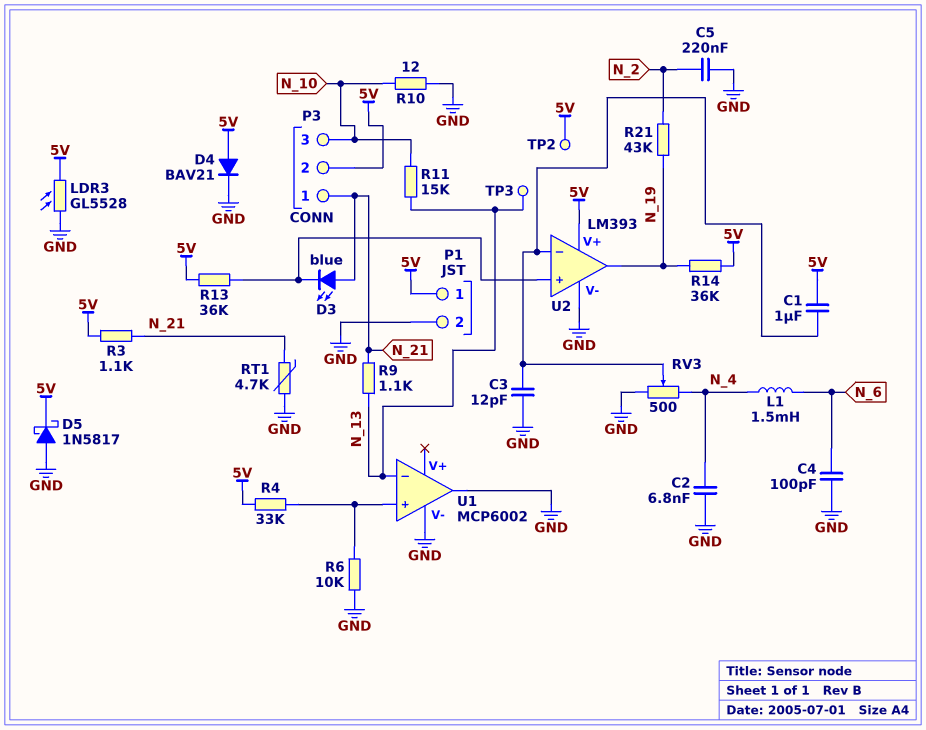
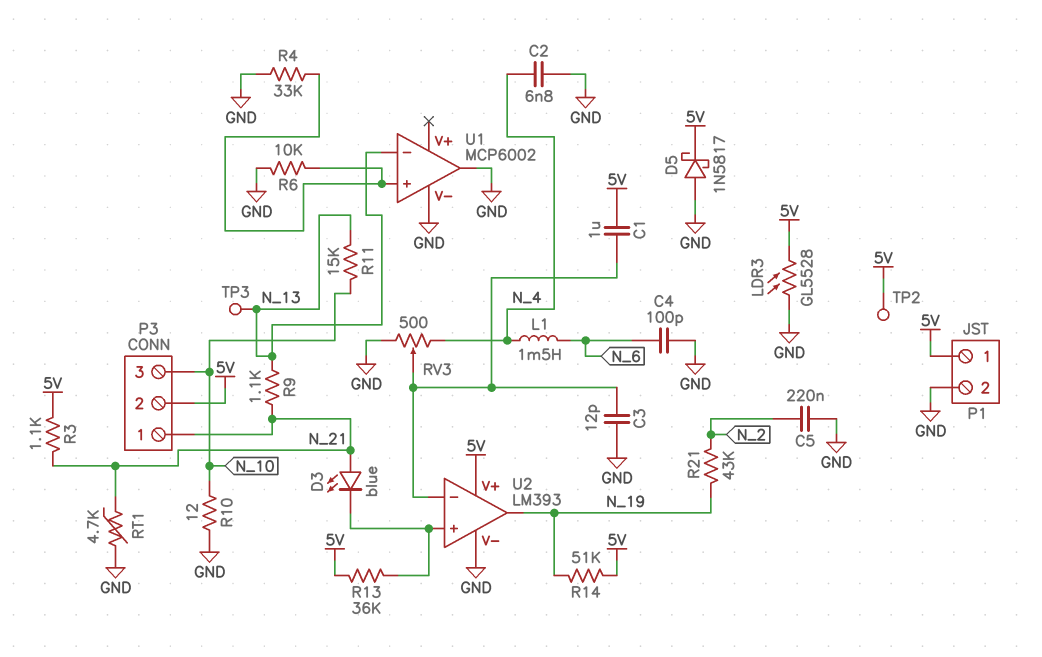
D4: diode BAV21 (A 5V, K GND) -> none
R4: 33k (5V, U1/in+) -> 33k (GND, U1/in+)
R14: 36k (5V, N_19) -> 51k (5V, N_19)

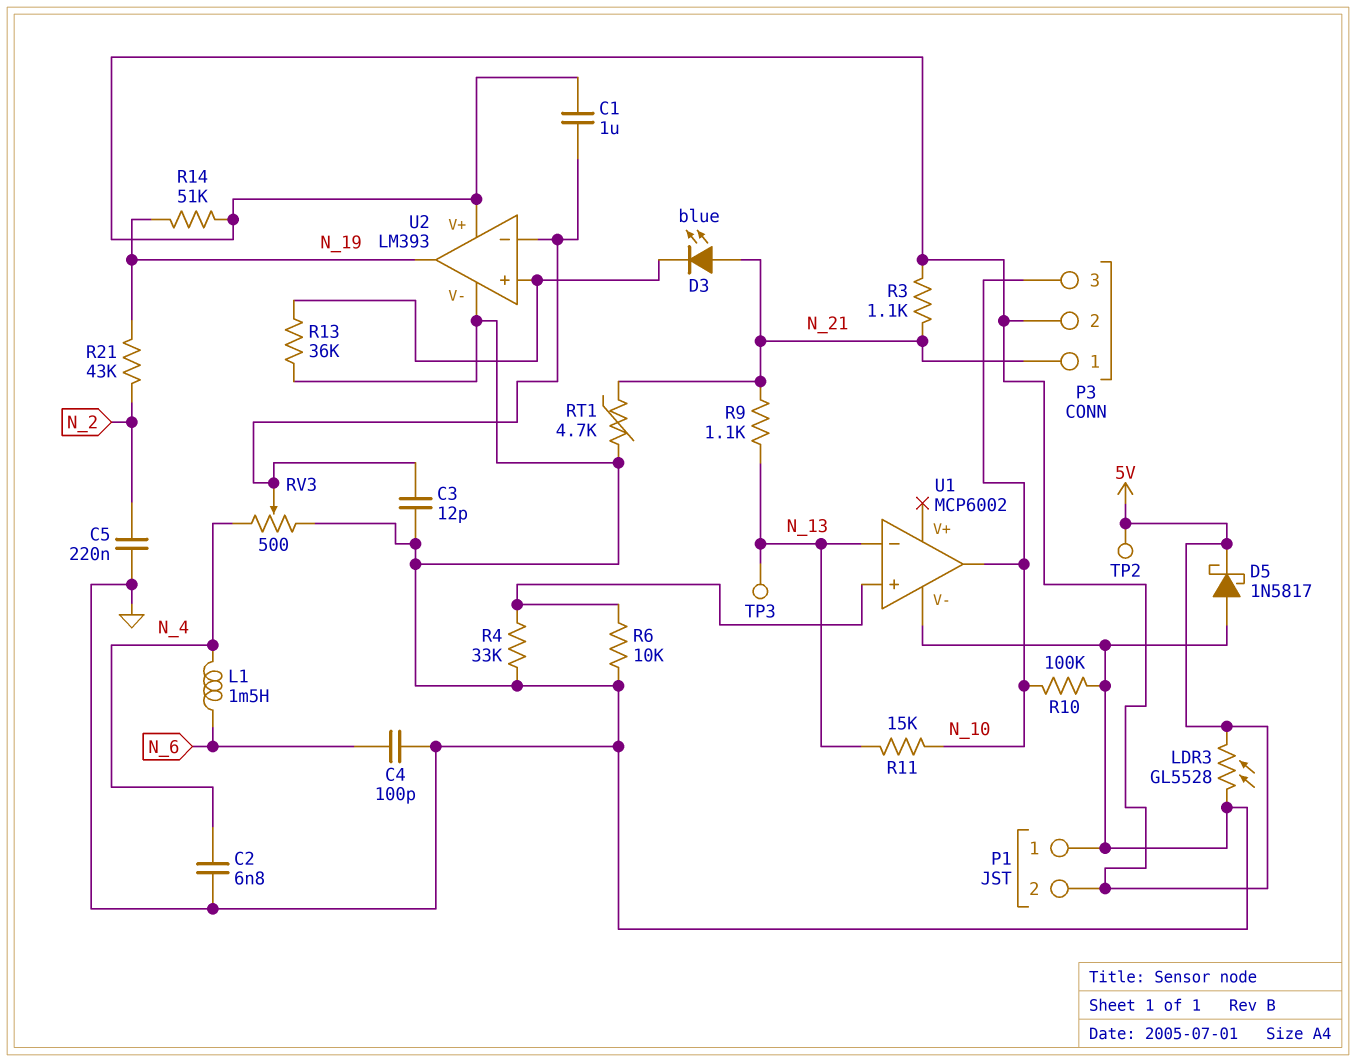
P1 pin 1: 5V -> GND
P1 pin 2: GND -> 5V
R10: 12 (GND, N_10) -> 100k (GND, N_10)
R13: 36k (5V, U2/in+) -> 36k (GND, U2/in+)
U1 pin out: GND -> N_10

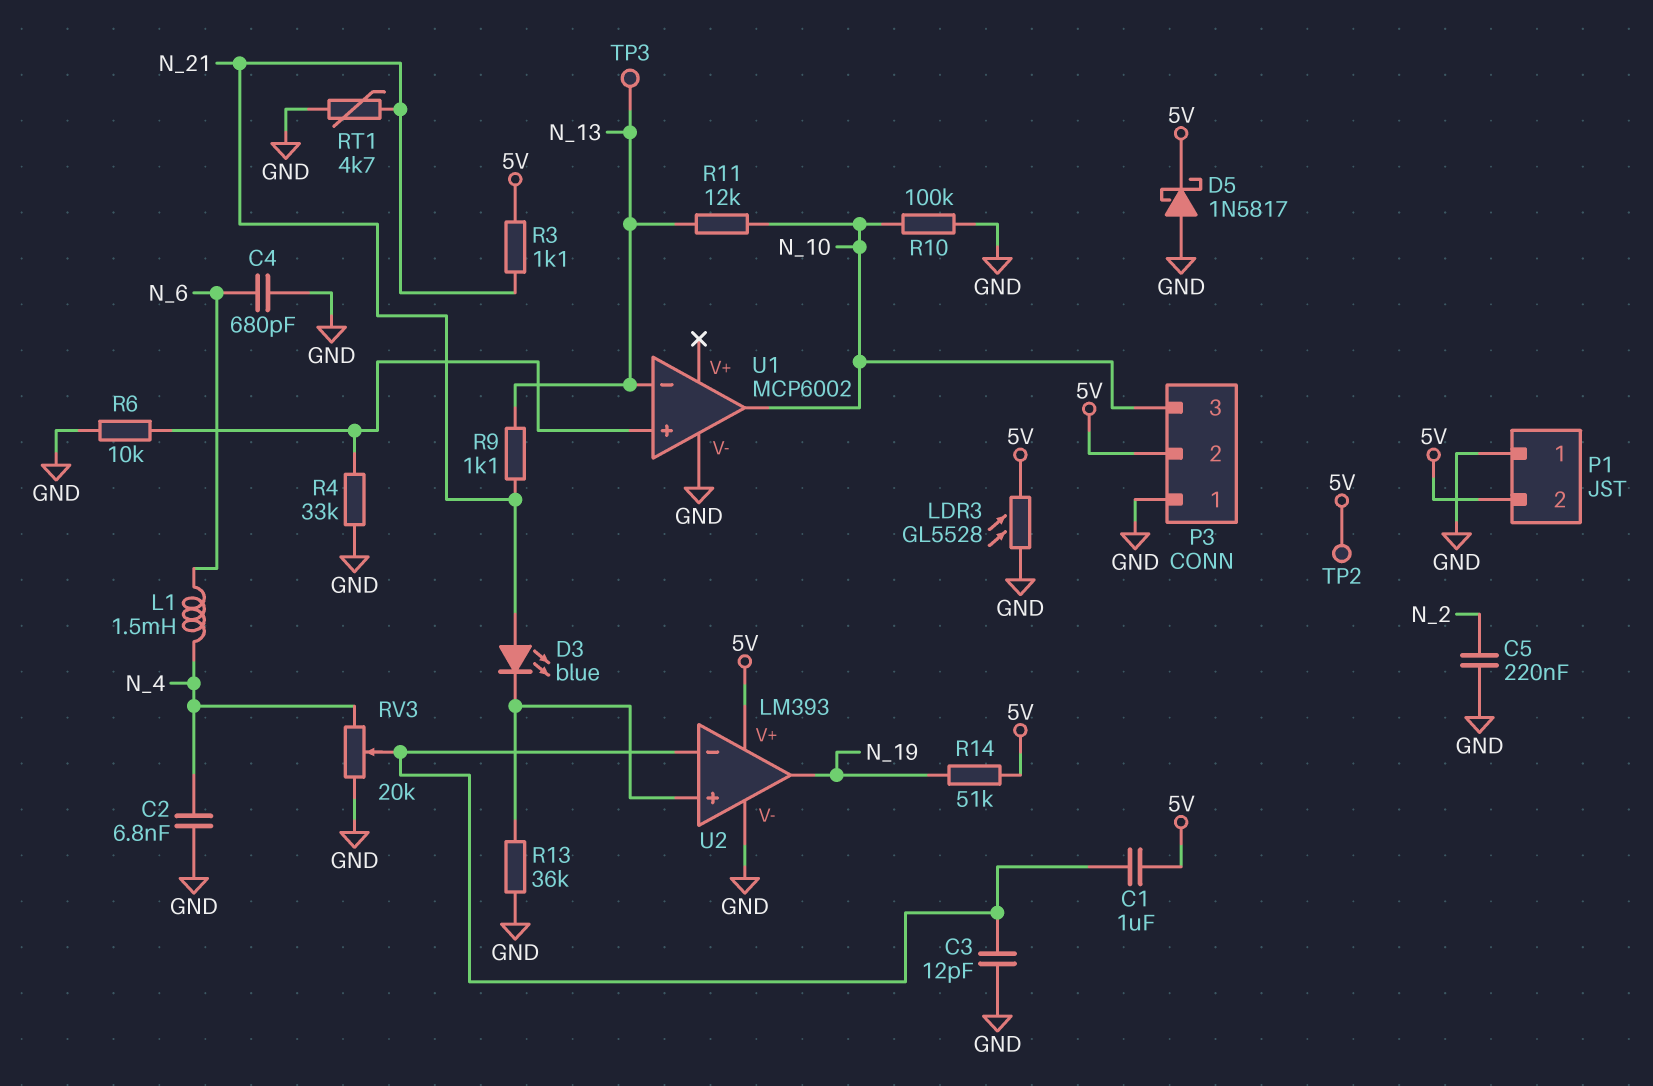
C4: 100pF (GND, N_6) -> 680pF (GND, N_6)
P3 pin 1: N_21 -> GND
R11: 15k (N_10, N_13) -> 12k (N_10, N_13)
R21: 43k (N_2, N_19) -> none
RV3: 500 (GND, N_4, wiper U2/in-) -> 20k (GND, N_4, wiper U2/in-)

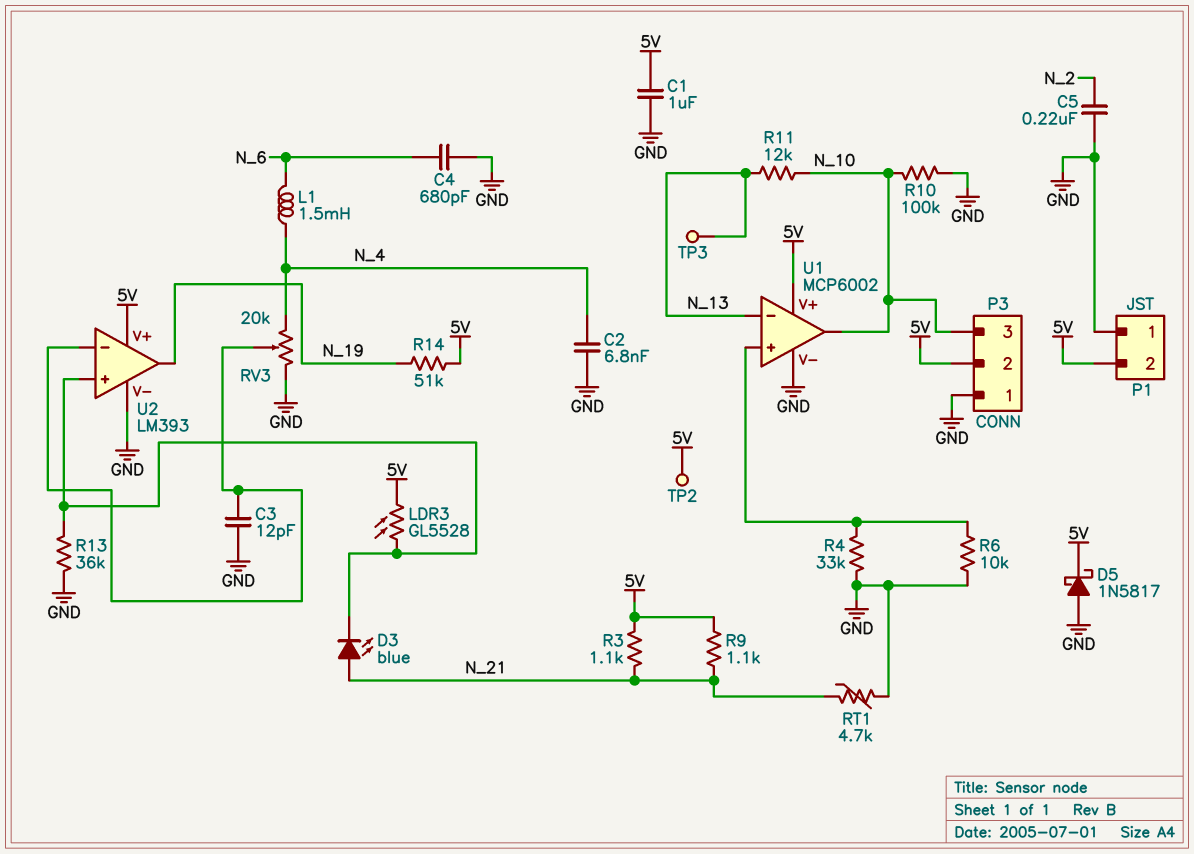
C1: 1uF (5V, U2/in-) -> 1uF (5V, GND)
LDR3: GL5528 (5V, GND) -> GL5528 (5V, U2/in+)
R9: 1.1k (N_13, N_21) -> 1.1k (5V, N_21)
U1 pin V+: none -> 5V

